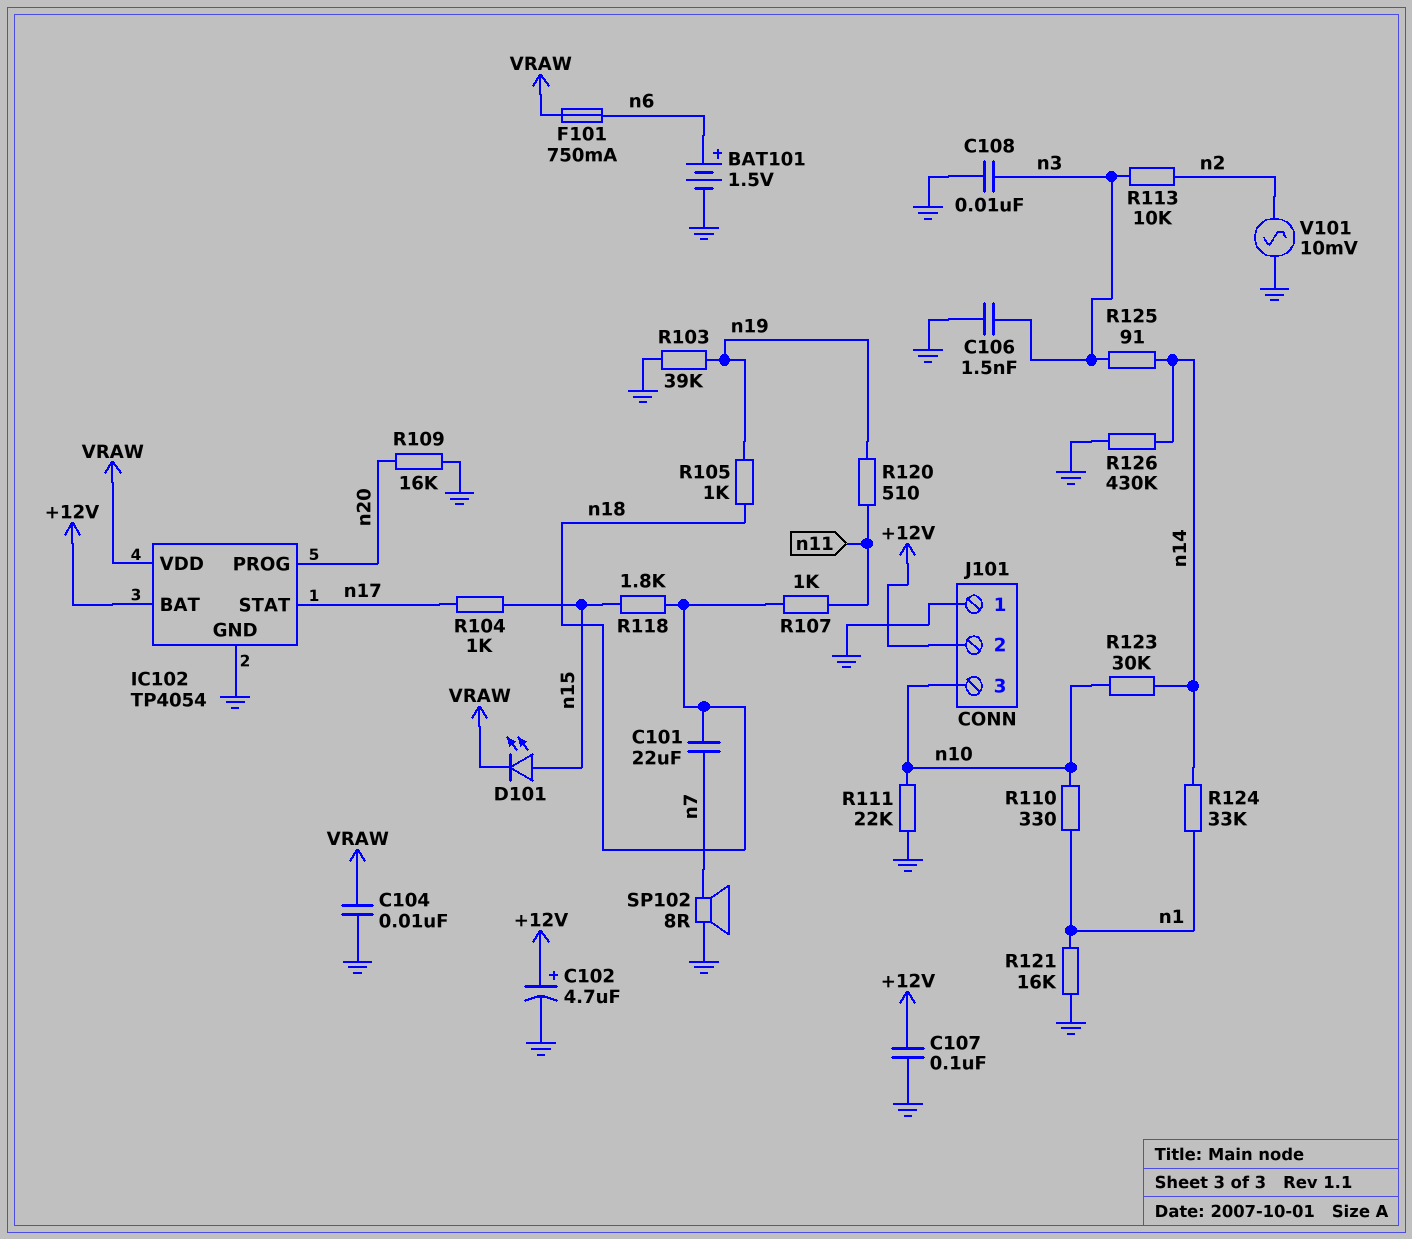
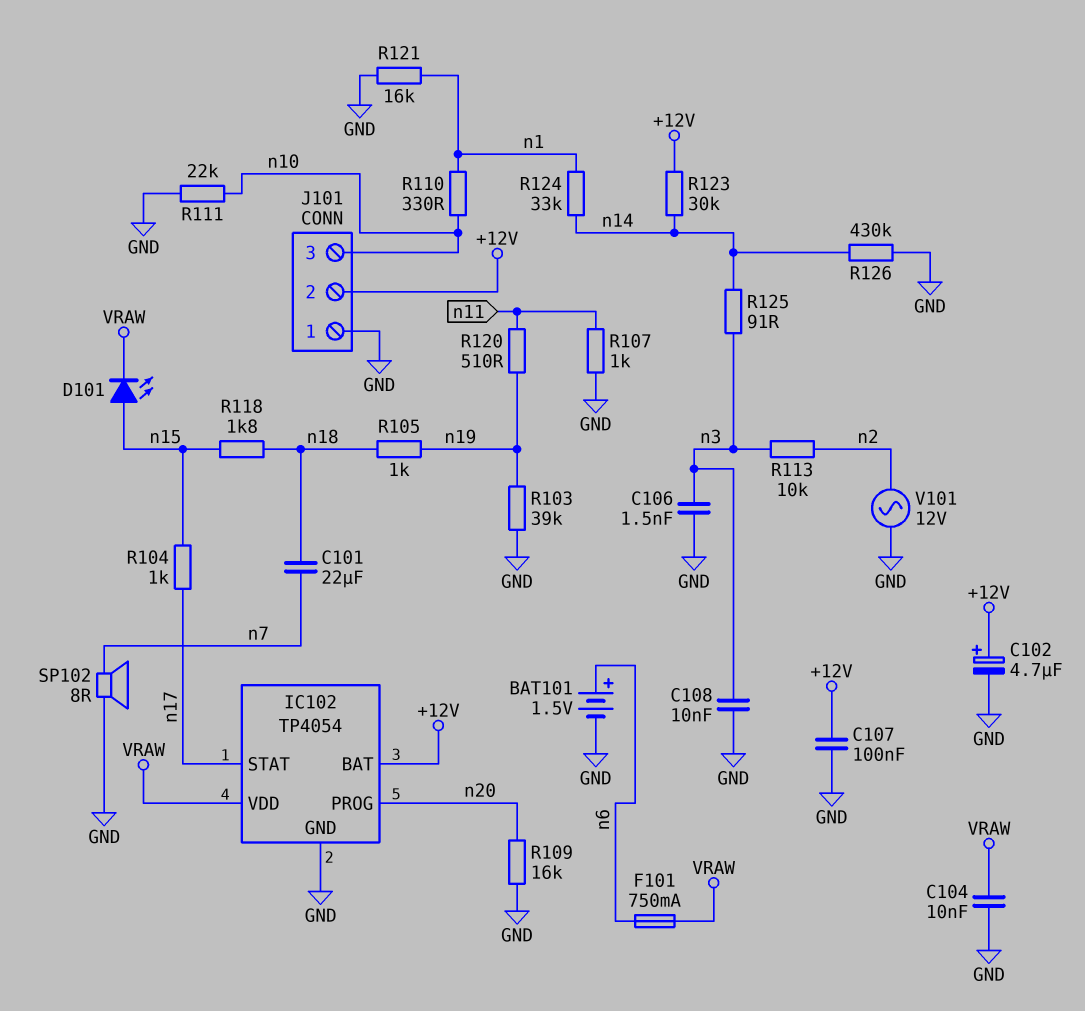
R107: 1k (n11, n18) -> 1k (GND, n11)
R123: 30k (n10, n14) -> 30k (+12V, n14)
V101: AC 10mV (GND, n2) -> AC 12V (GND, n2)

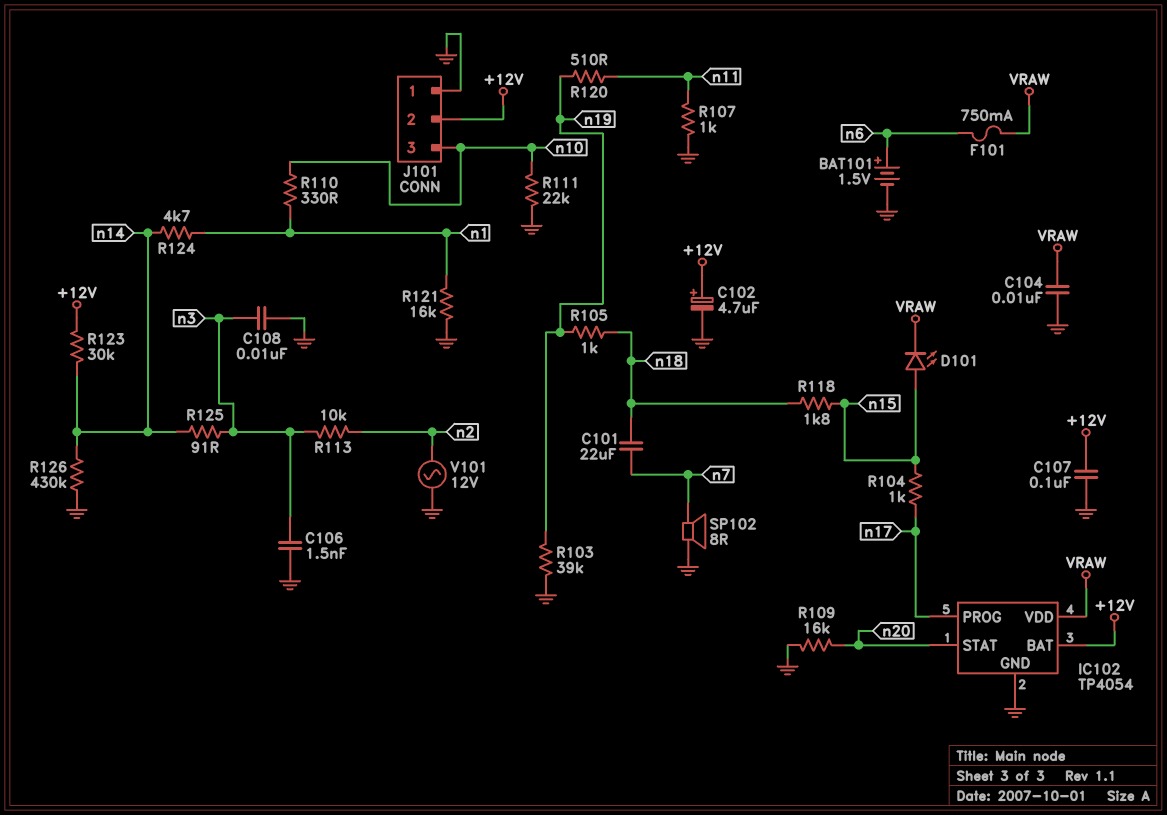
IC102 pin PROG: n20 -> n17
IC102 pin STAT: n17 -> n20
R124: 33k (n1, n14) -> 4.7k (n1, n14)

